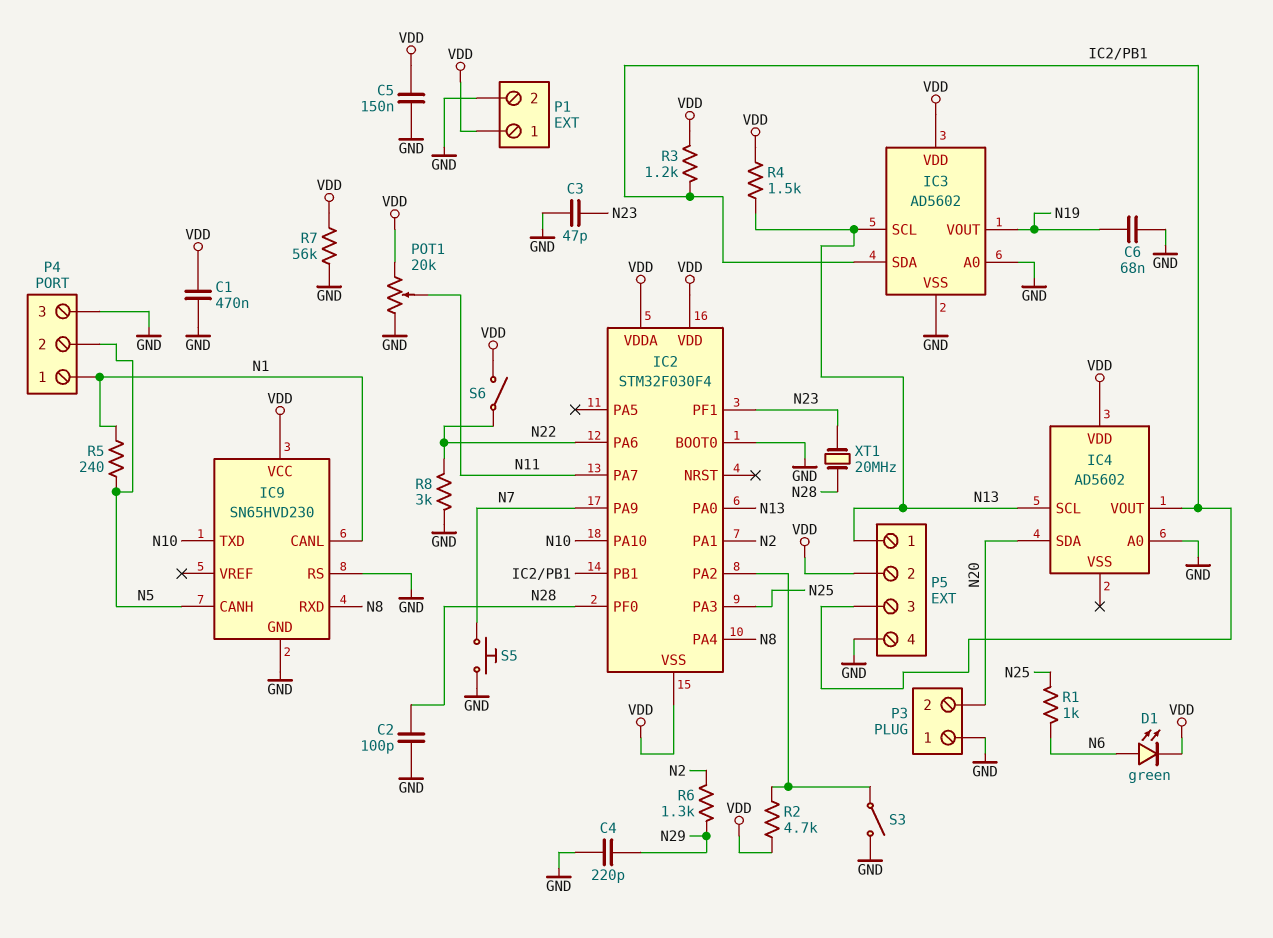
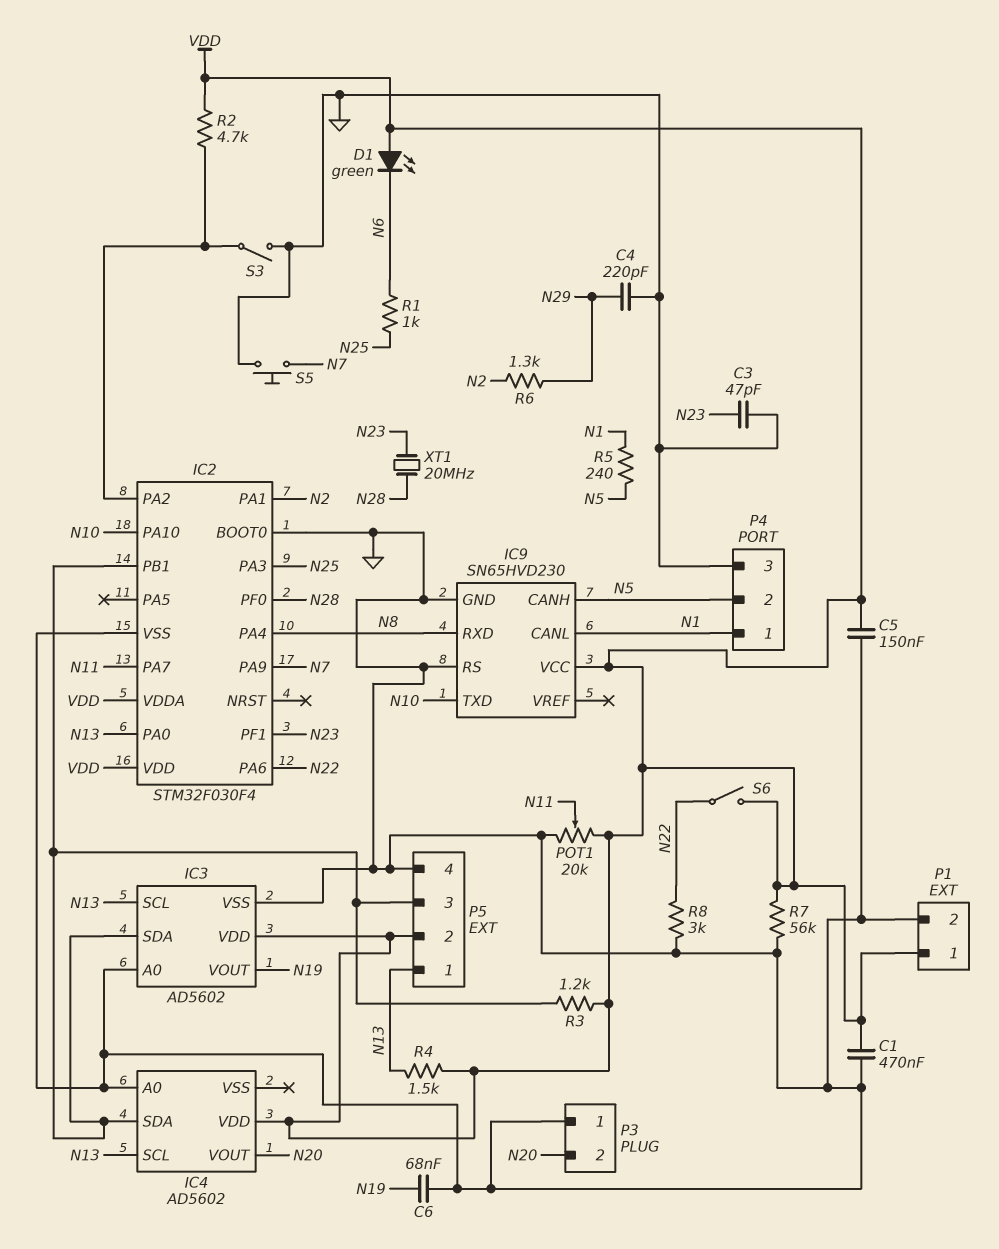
C2: 100pF (GND, N28) -> none
D1: LED green (A N6, K VDD) -> LED green (A VDD, K N6)
IC2 pin VSS: VDD -> GND
IC4 pin SDA: N20 -> IC2/PB1
IC4 pin VOUT: IC2/PB1 -> N20

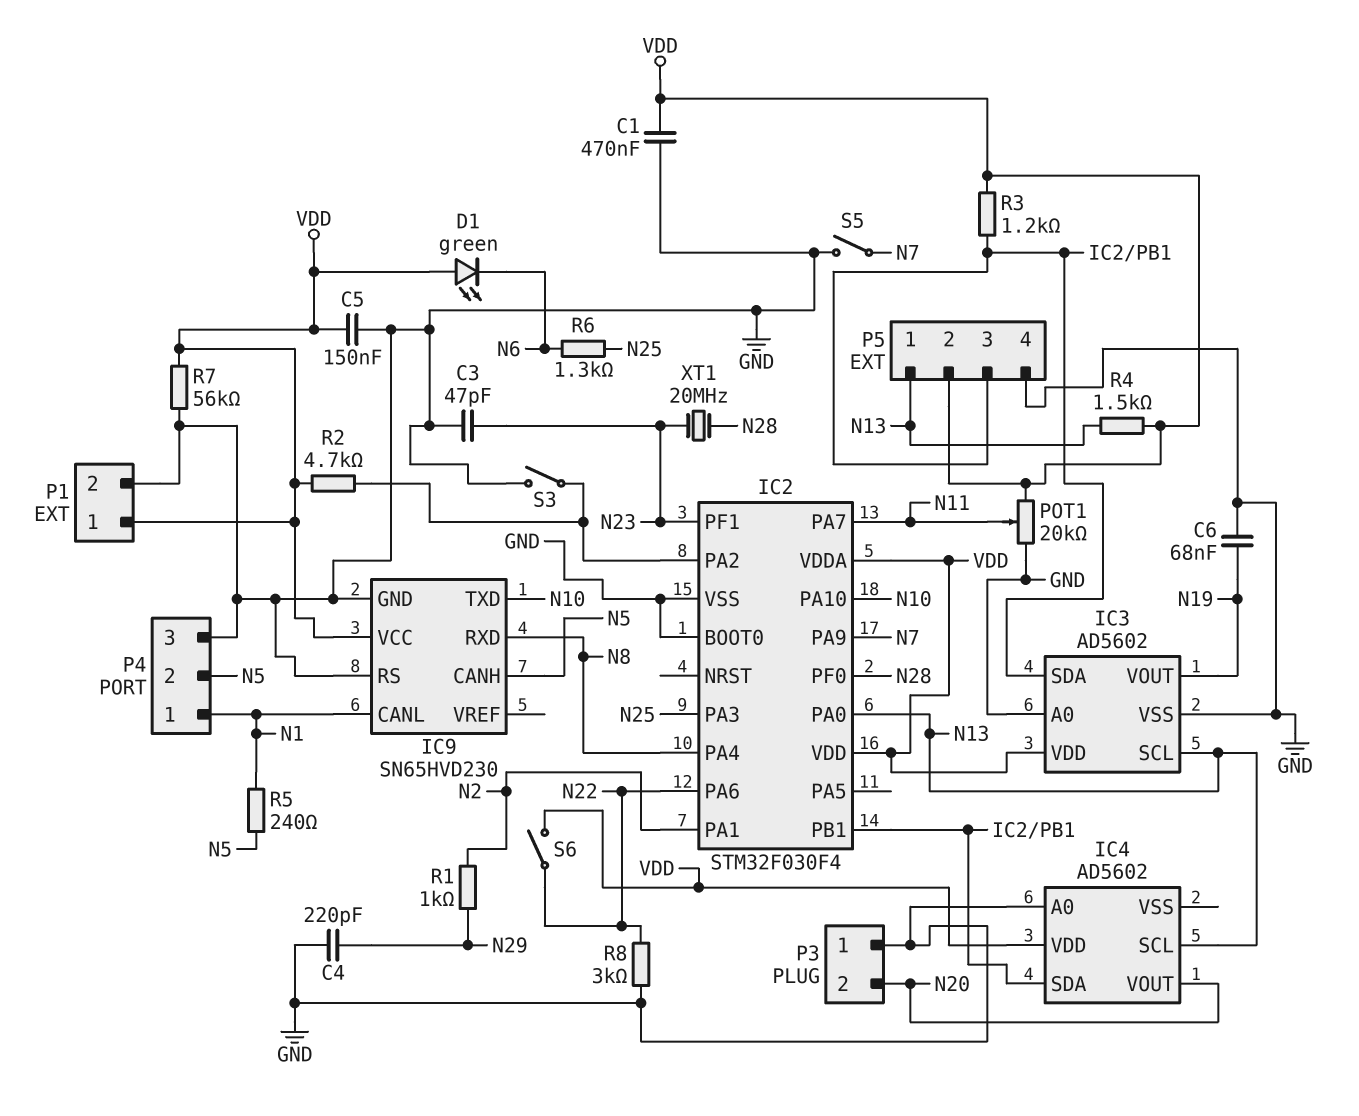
R1: 1k (N6, N25) -> 1k (N2, N29)
R6: 1.3k (N2, N29) -> 1.3k (N6, N25)
S5: button (GND, N7) -> switch (GND, N7)

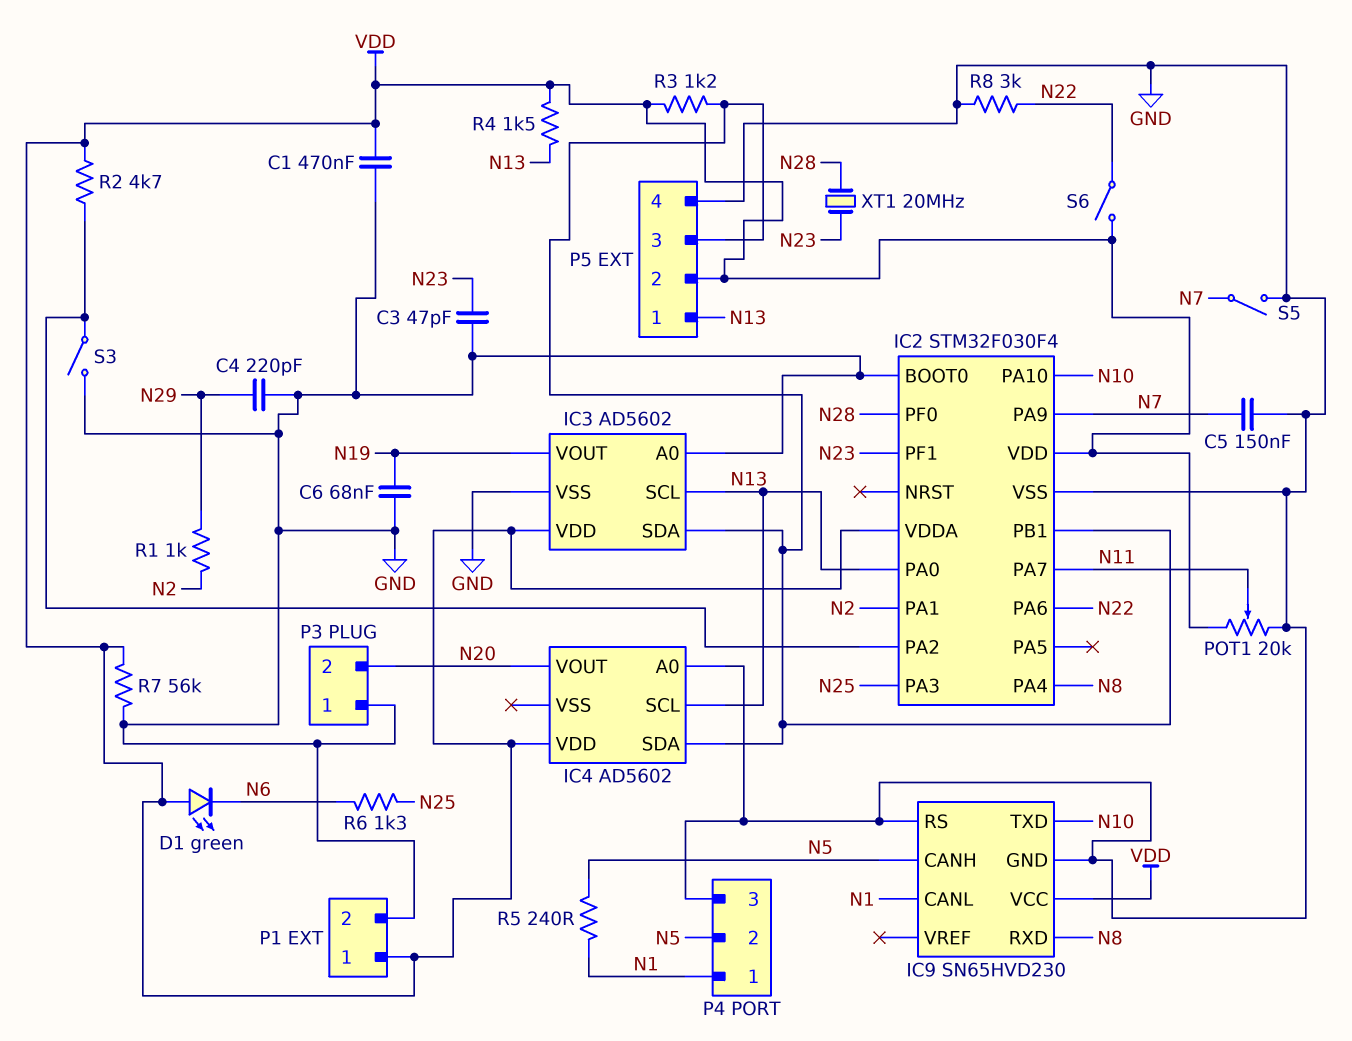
C5: 150nF (GND, VDD) -> 150nF (GND, N7)

